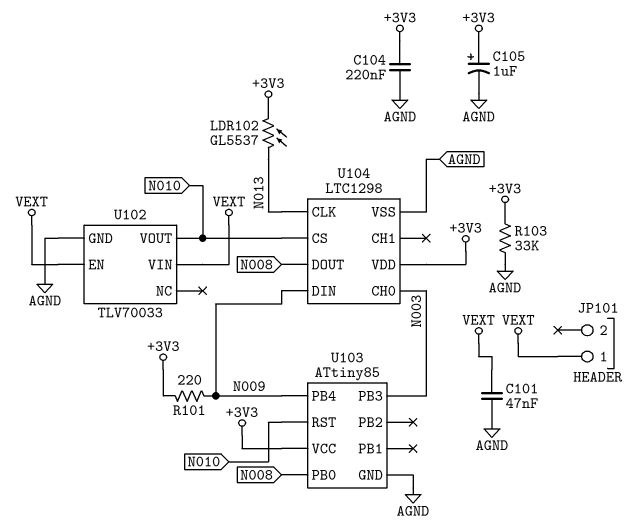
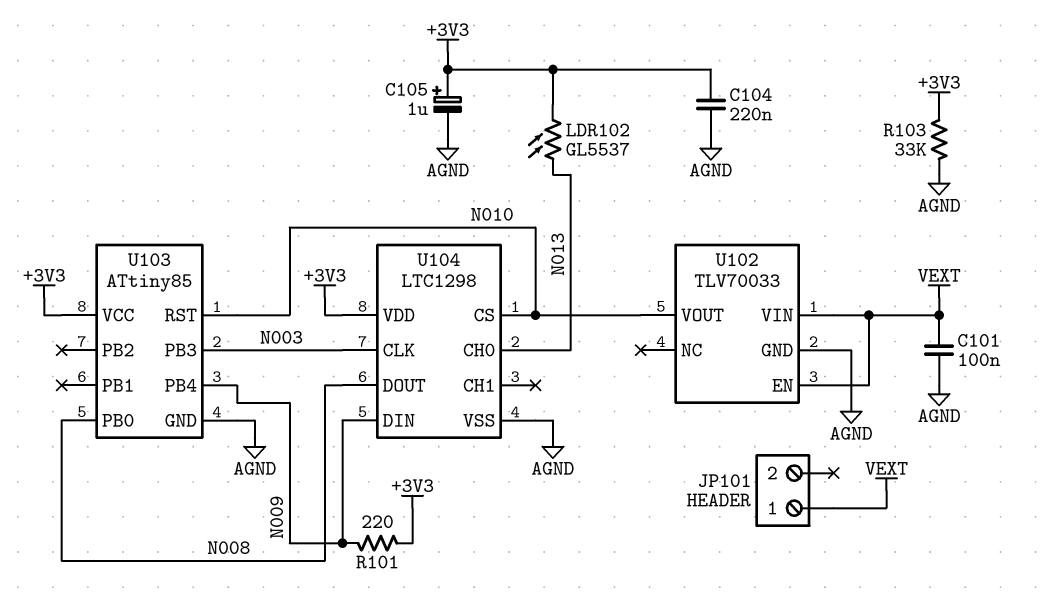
C101: 47nF (AGND, VEXT) -> 100nF (AGND, VEXT)
U104 pin CH0: N003 -> N013
U104 pin CLK: N013 -> N003

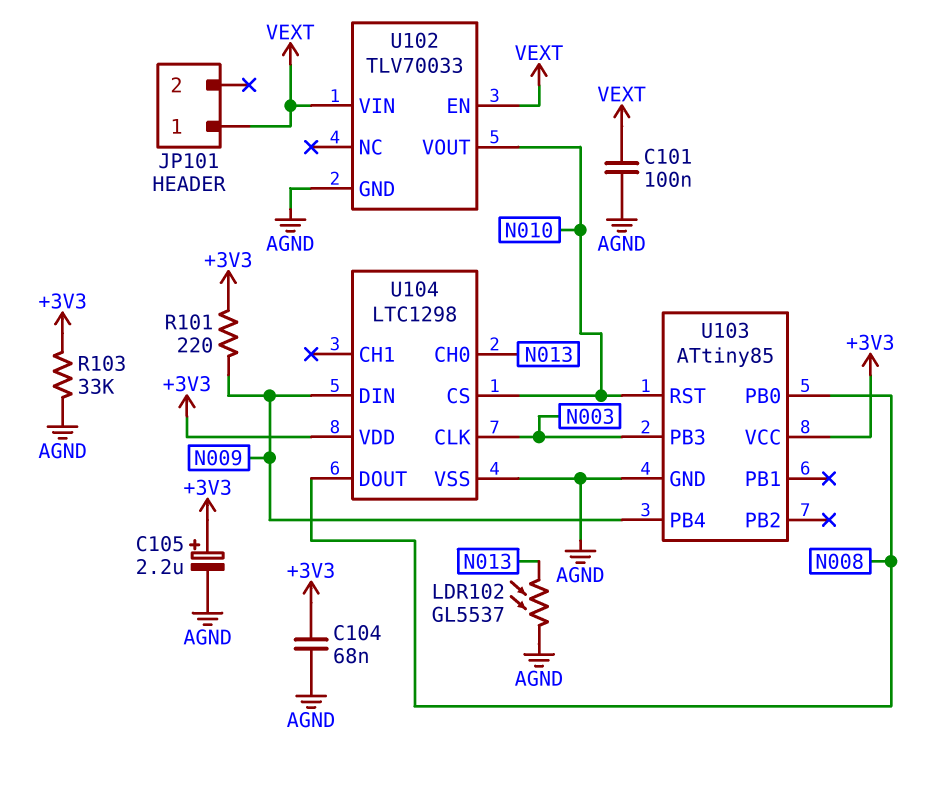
C104: 220nF (+3V3, AGND) -> 68nF (+3V3, AGND)
C105: 1uF (plus +3V3, minus AGND) -> 2.2uF (plus +3V3, minus AGND)
LDR102: GL5537 (+3V3, N013) -> GL5537 (AGND, N013)

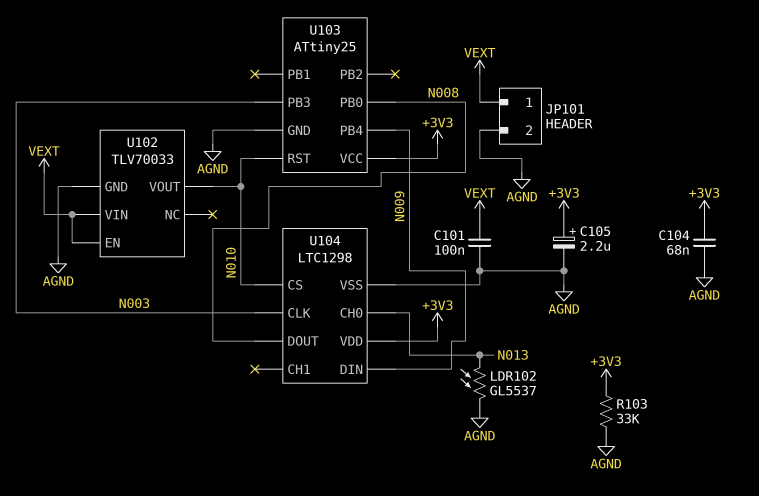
JP101 pin 2: none -> AGND
R101: 220 (+3V3, N009) -> none
U103: ATtiny85 -> ATtiny25

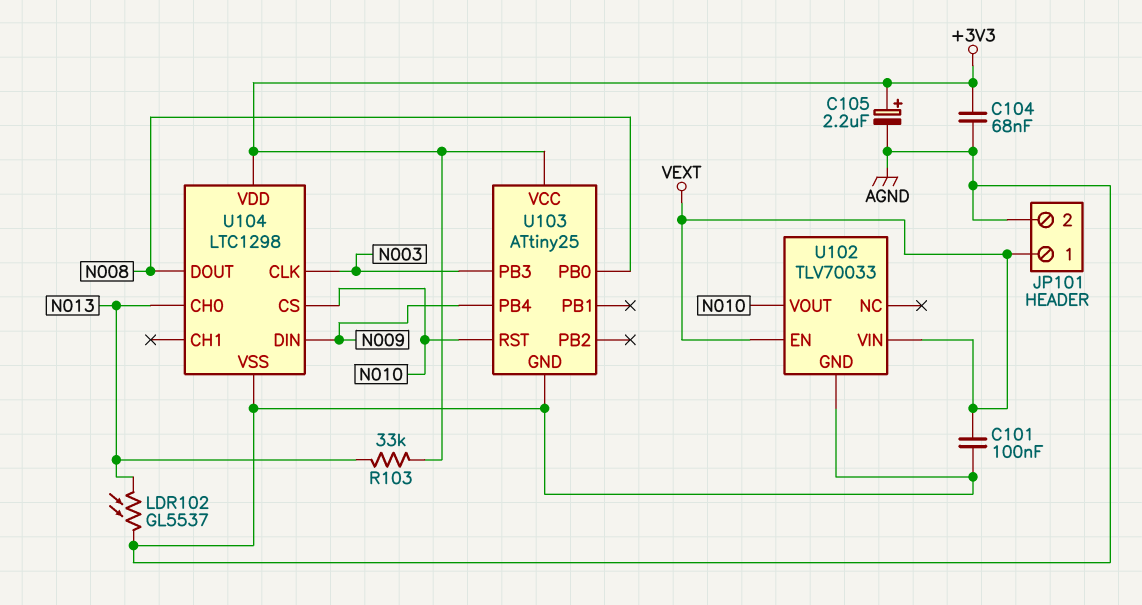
R103: 33k (+3V3, AGND) -> 33k (+3V3, N013)

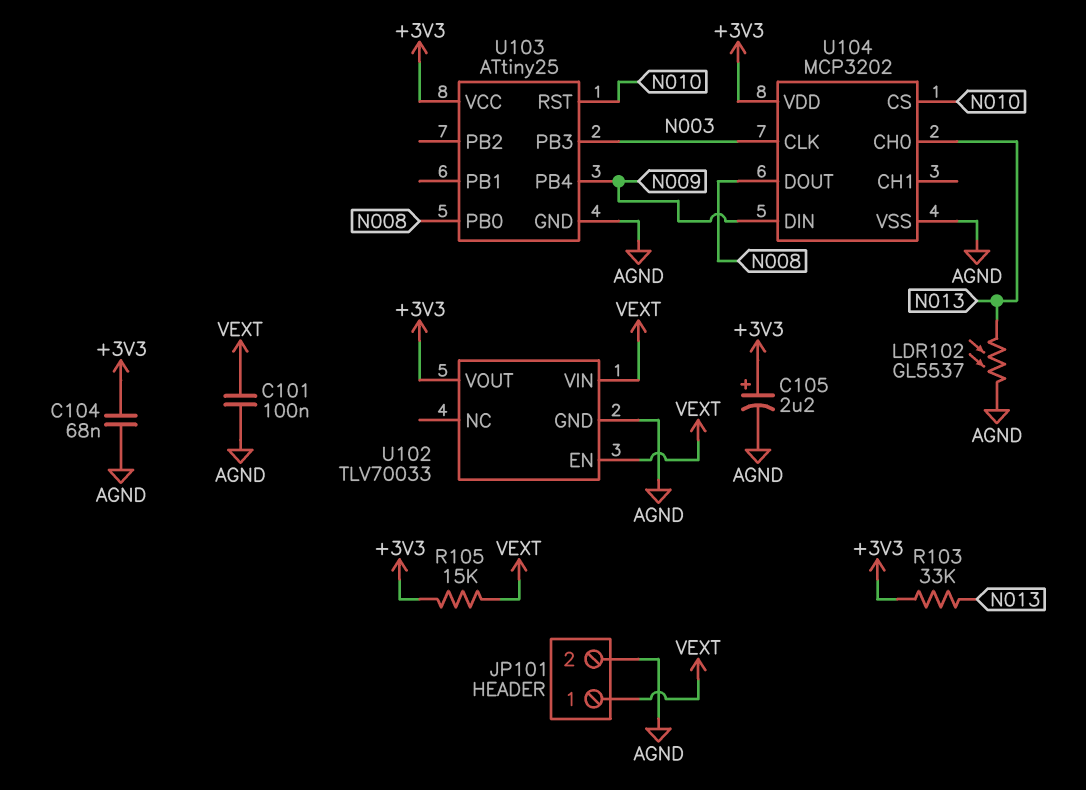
R105: none -> 15k (+3V3, VEXT)
U102 pin VOUT: N010 -> +3V3
U104: LTC1298 -> MCP3202

